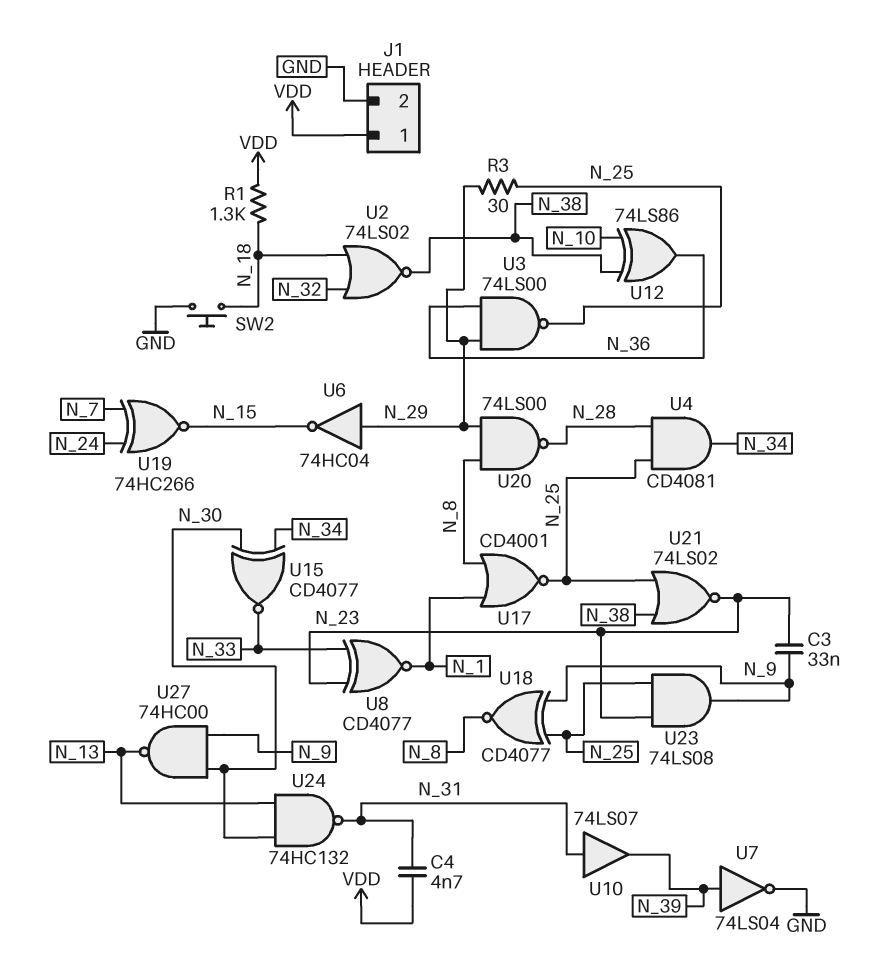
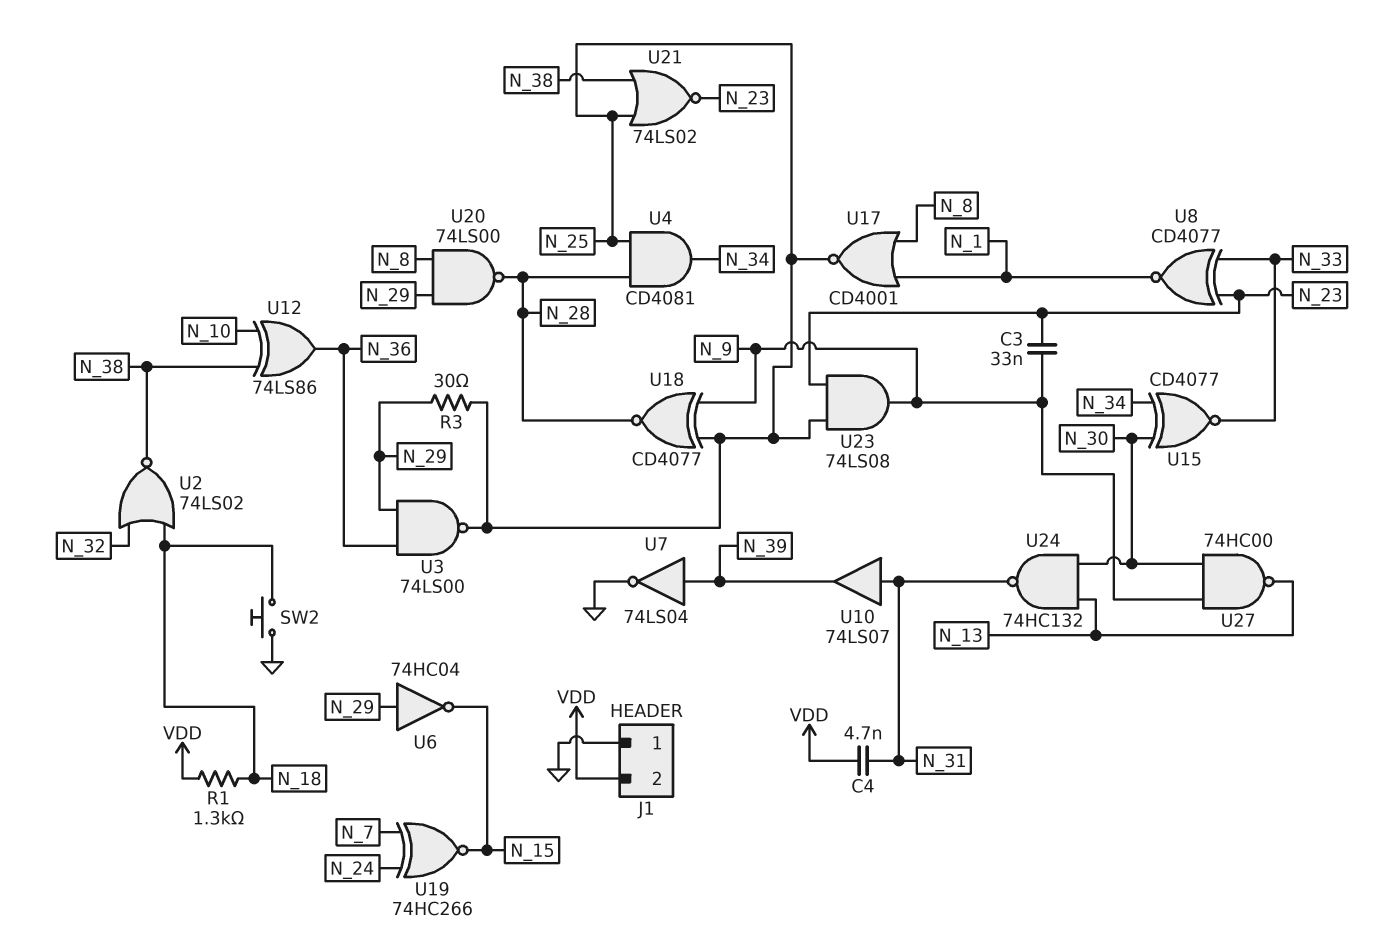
J1 pin 1: VDD -> GND
J1 pin 2: GND -> VDD
U18: XNOR CD4077 (in N_9, in N_25, out N_8) -> XNOR CD4077 (in N_9, in N_25, out N_28)

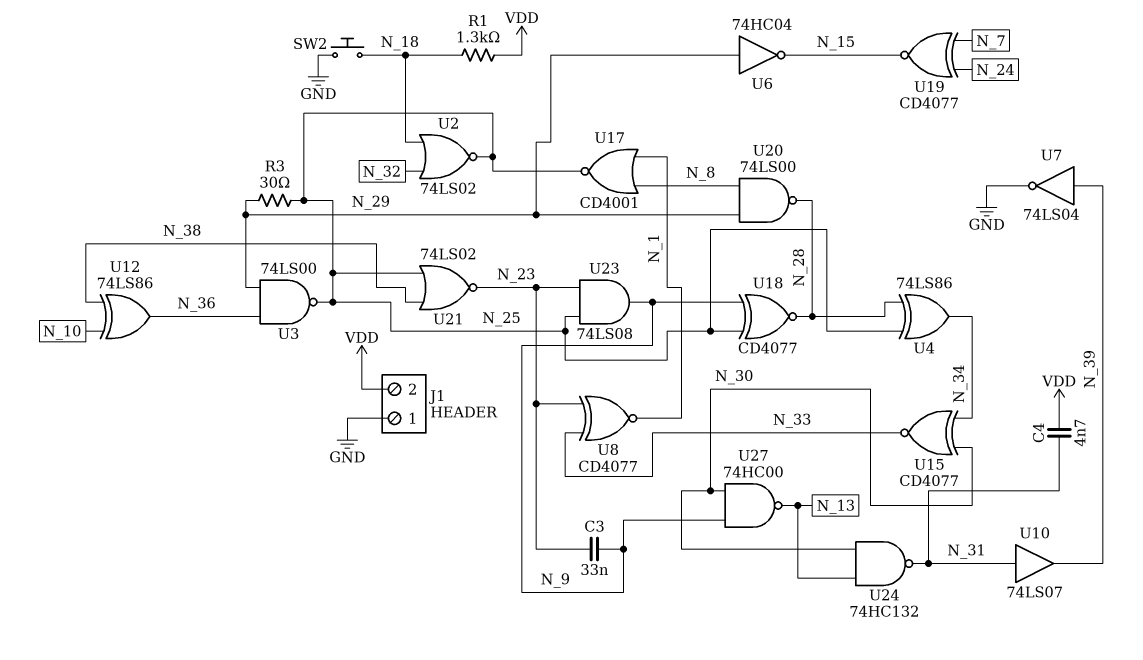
U2: NOR 74LS02 (in N_18, in N_32, out N_38) -> NOR 74LS02 (in N_18, in N_32, out N_25)
U4: AND CD4081 (in N_25, in N_28, out N_34) -> XOR 74LS86 (in N_25, in N_28, out N_34)
U19: XNOR 74HC266 (in N_7, in N_24, out N_15) -> XNOR CD4077 (in N_7, in N_24, out N_15)

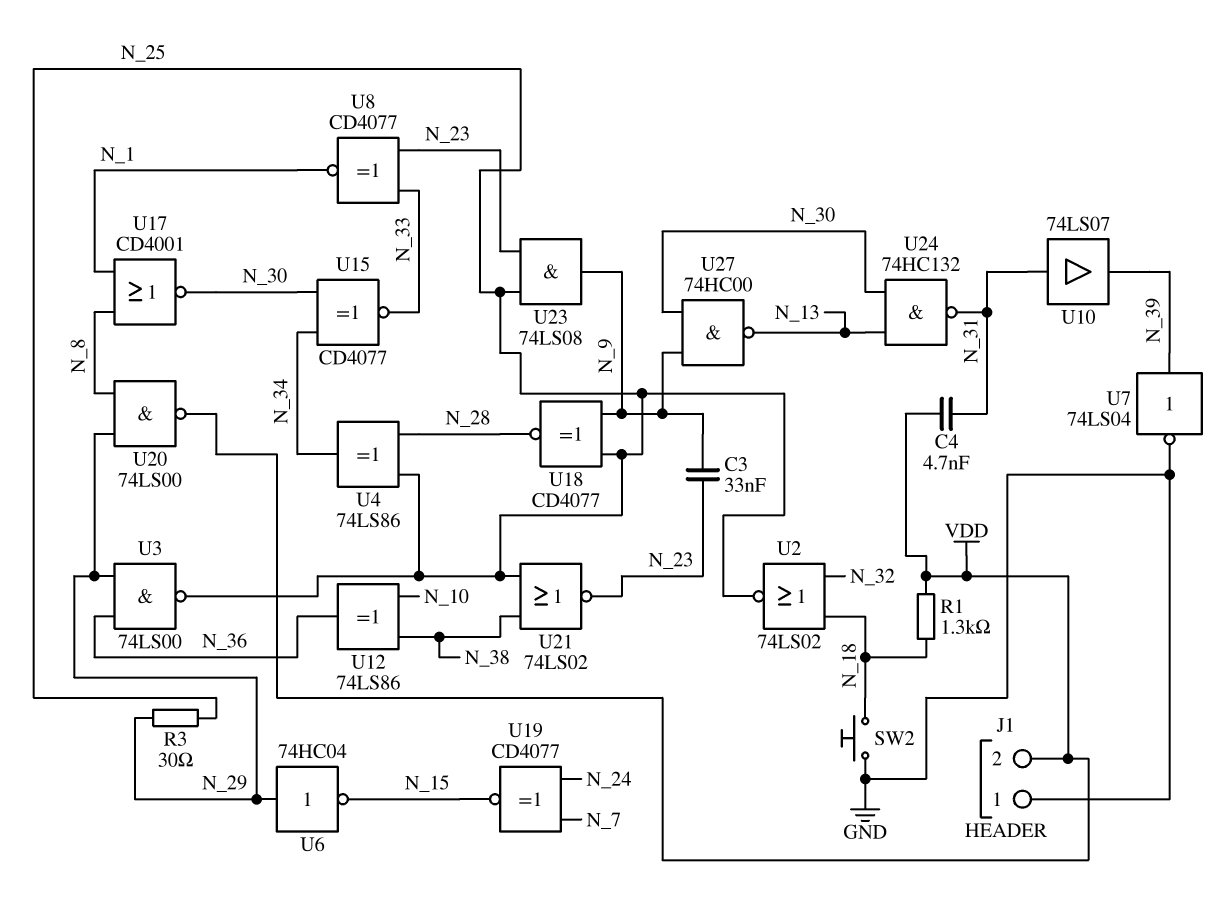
U17: NOR CD4001 (in N_1, in N_8, out N_25) -> NOR CD4001 (in N_1, in N_8, out N_30)
U20: NAND 74LS00 (in N_8, in N_29, out N_28) -> NAND 74LS00 (in N_8, in N_29, out VDD)

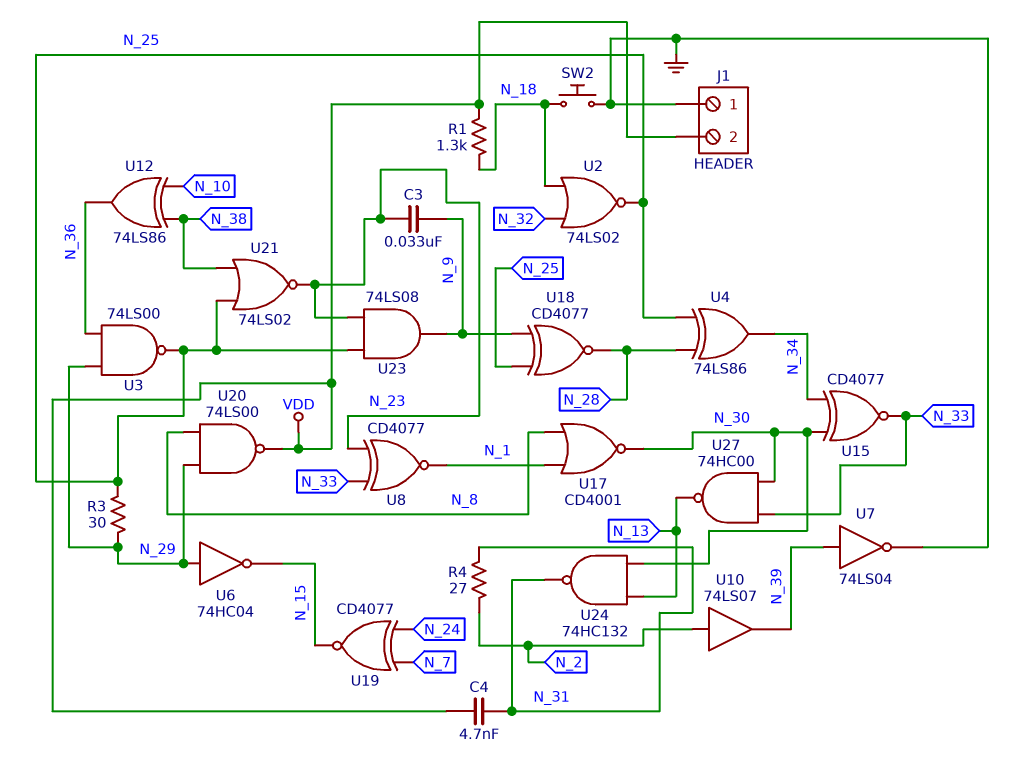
R4: none -> 27 (N_2, N_31)
U10: buffer 74LS07 (in N_31, out N_39) -> buffer 74LS07 (in N_2, out N_39)
U27: NAND 74HC00 (in N_9, in N_30, out N_13) -> NAND 74HC00 (in N_30, in N_33, out N_13)

